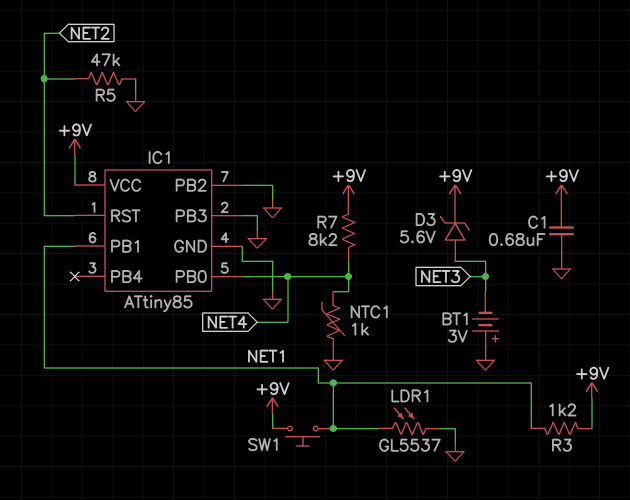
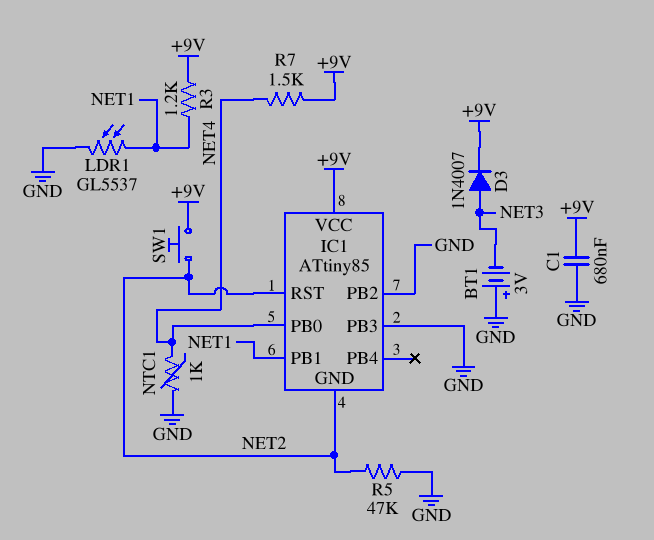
D3: zener 5.6V (A NET3, K +9V) -> diode 1N4007 (A NET3, K +9V)
IC1 pin GND: GND -> NET2
R7: 8.2k (+9V, NET4) -> 1.5k (+9V, NET4)
SW1: button (+9V, NET1) -> button (+9V, NET2)

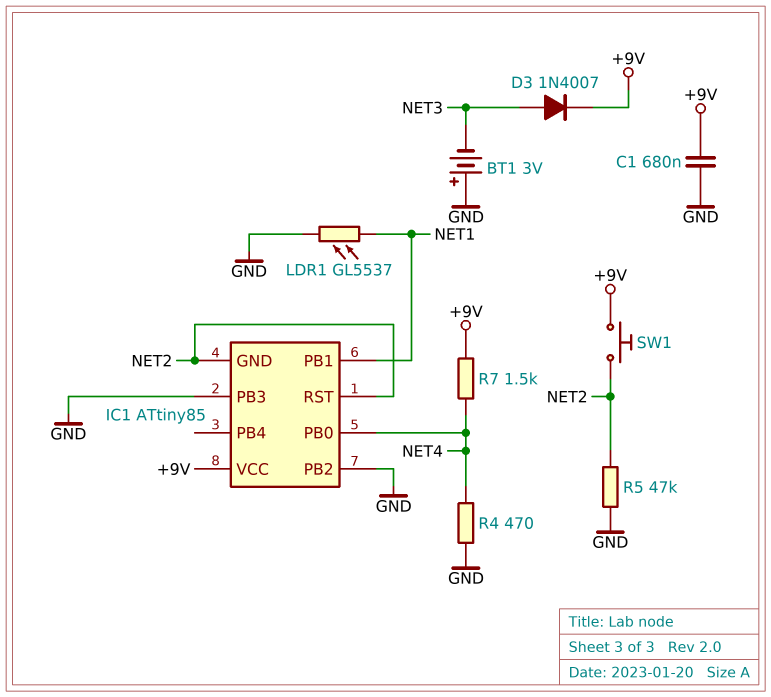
NTC1: 1k (GND, NET4) -> none
R3: 1.2k (+9V, NET1) -> none
R4: none -> 470 (GND, NET4)

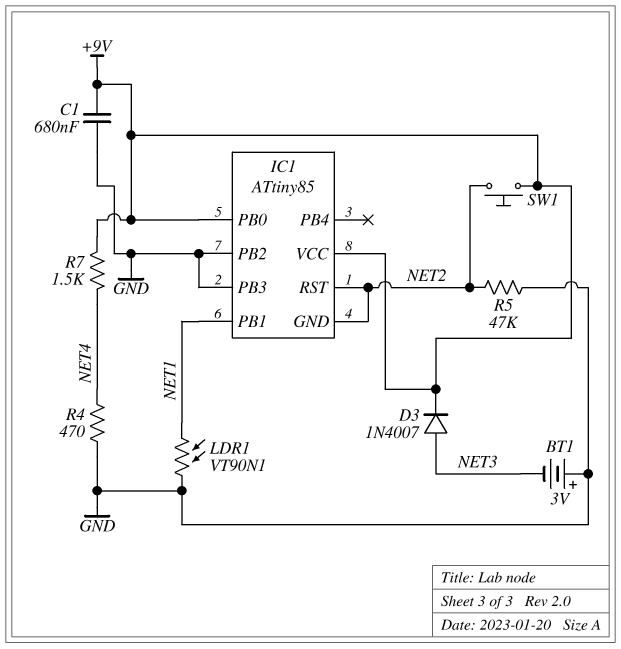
IC1 pin PB0: NET4 -> +9V
LDR1: GL5537 (GND, NET1) -> VT90N1 (GND, NET1)

